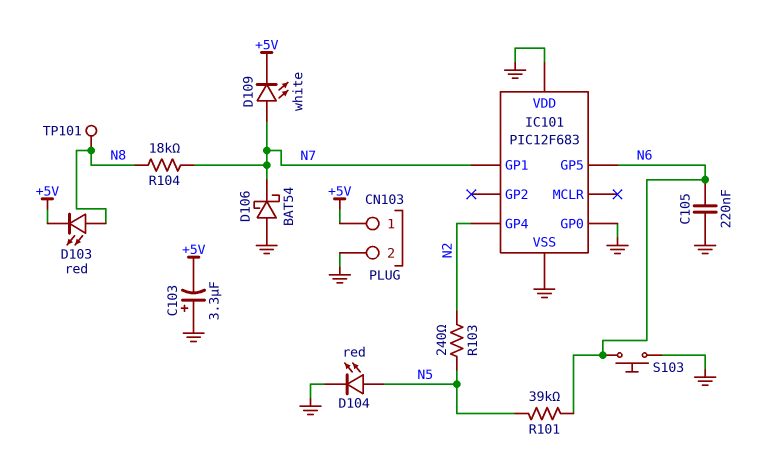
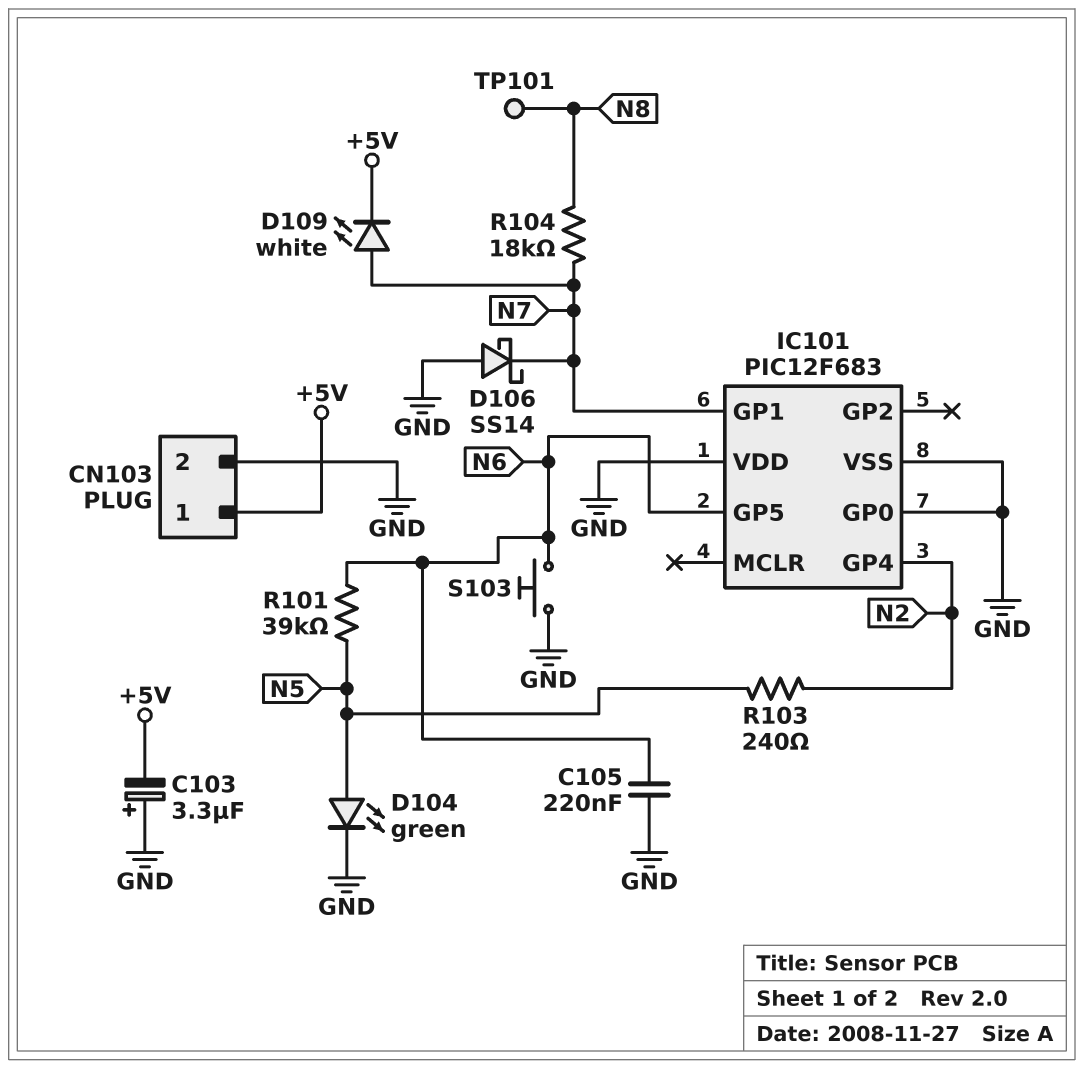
D103: LED red (A N8, K +5V) -> none
D104: LED red (A N5, K GND) -> LED green (A N5, K GND)
D106: schottky BAT54 (A GND, K N7) -> schottky SS14 (A GND, K N7)

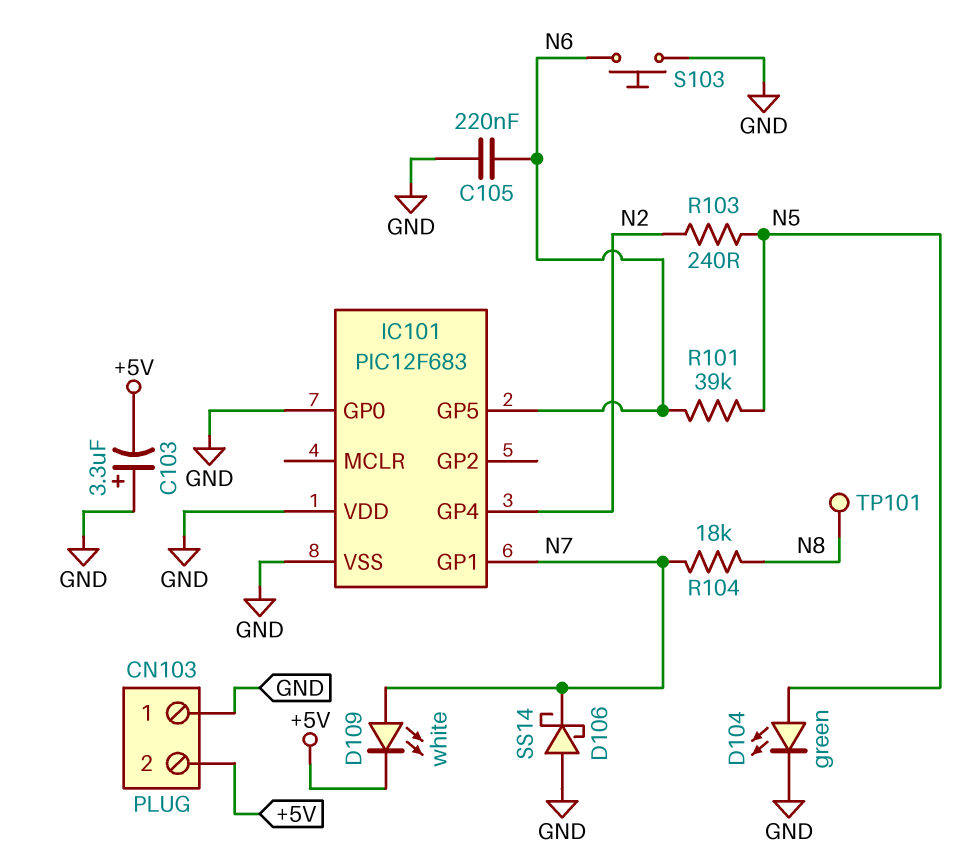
CN103 pin 1: +5V -> GND
CN103 pin 2: GND -> +5V

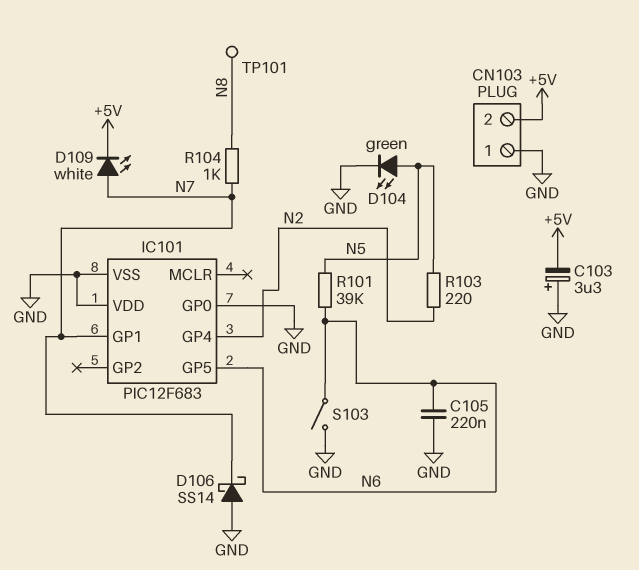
R103: 240 (N2, N5) -> 220 (N2, N5)
R104: 18k (N7, N8) -> 1k (N7, N8)
S103: button (GND, N6) -> switch (GND, N6)

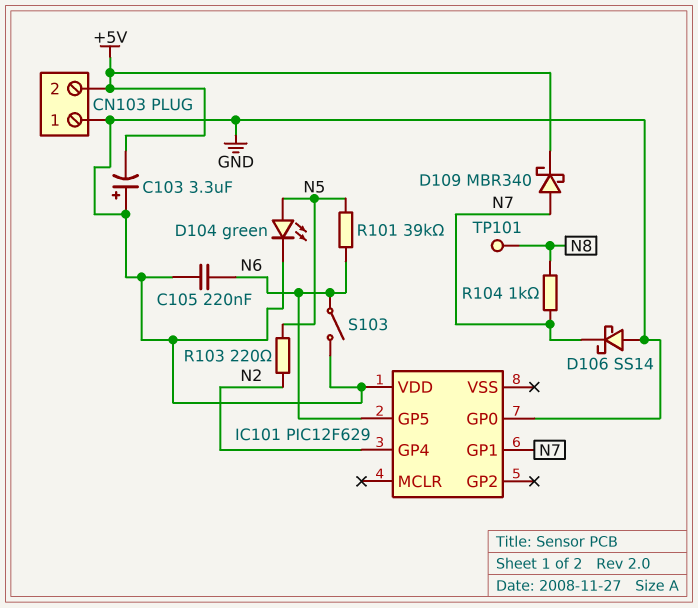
D109: LED white (A N7, K +5V) -> schottky MBR340 (A N7, K +5V)
IC101: PIC12F683 -> PIC12F629
IC101 pin VSS: GND -> none

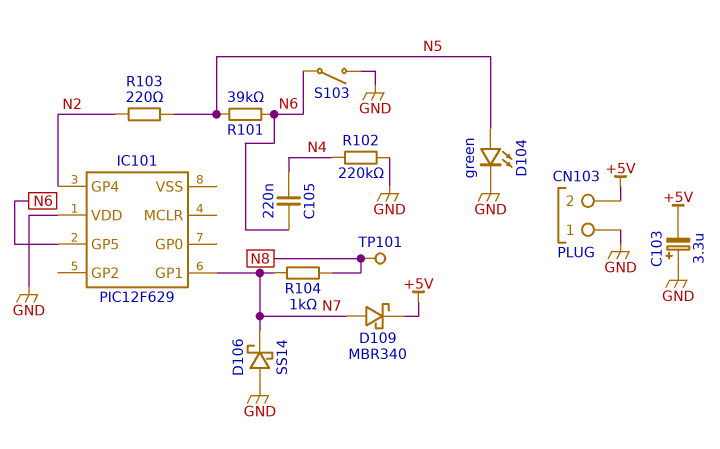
C105: 220nF (GND, N6) -> 220nF (N4, N6)
IC101 pin GP0: GND -> none
R102: none -> 220k (GND, N4)

